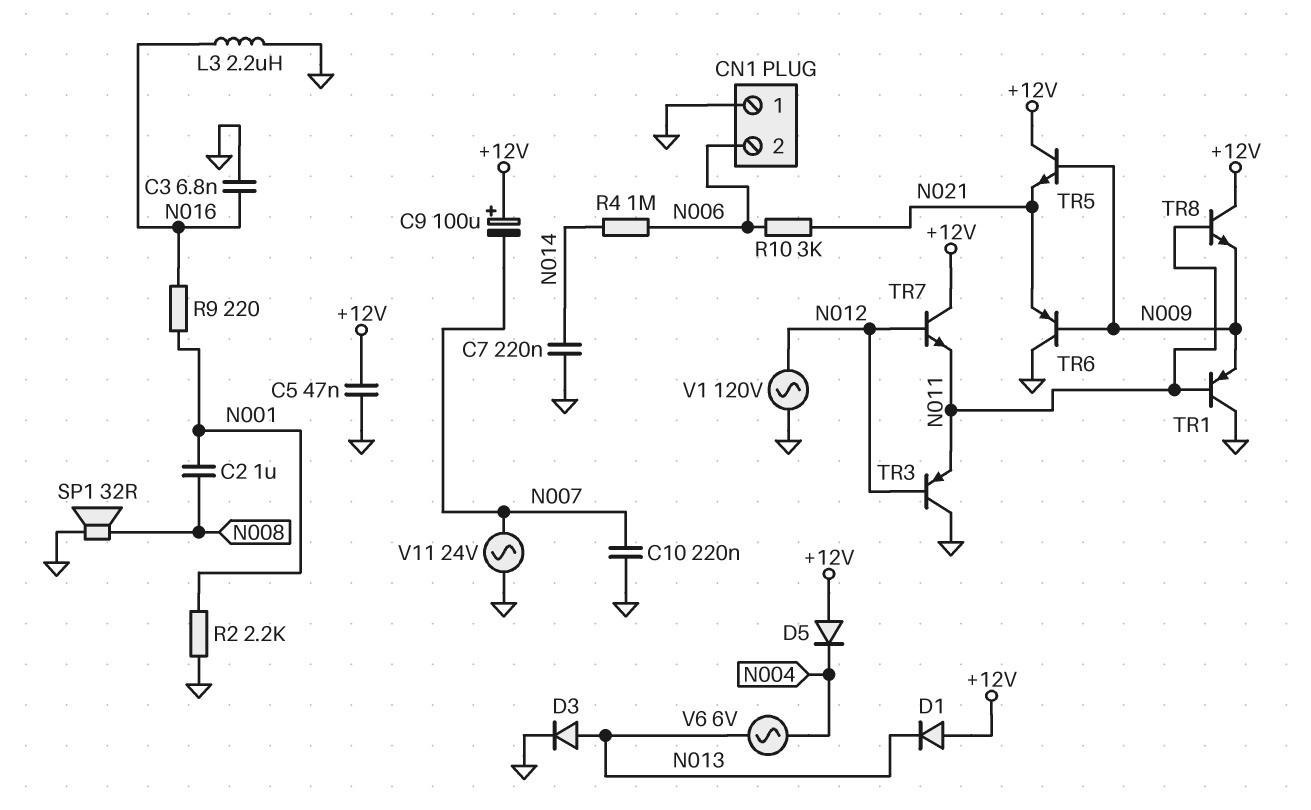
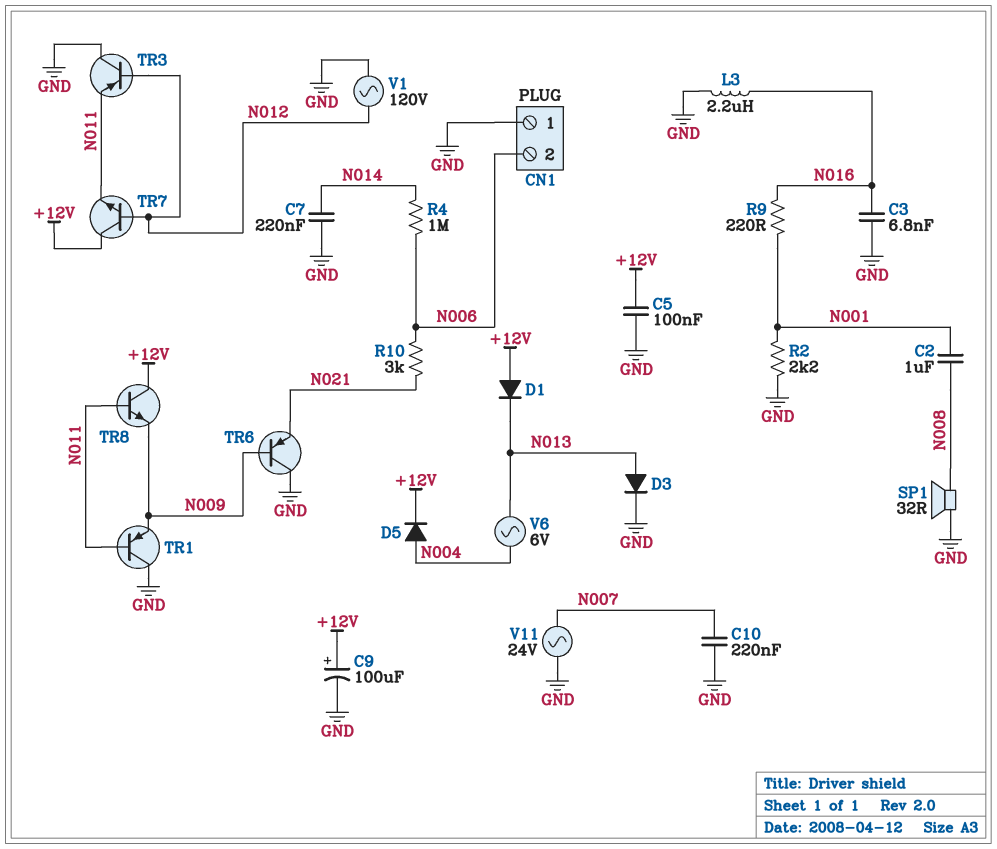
C5: 47nF (+12V, GND) -> 100nF (+12V, GND)
C9: 100uF (plus +12V, minus N007) -> 100uF (plus +12V, minus GND)
D5: diode (A +12V, K N004) -> diode (A N004, K +12V)
TR5: NPN (B N009, C +12V, E N021) -> none

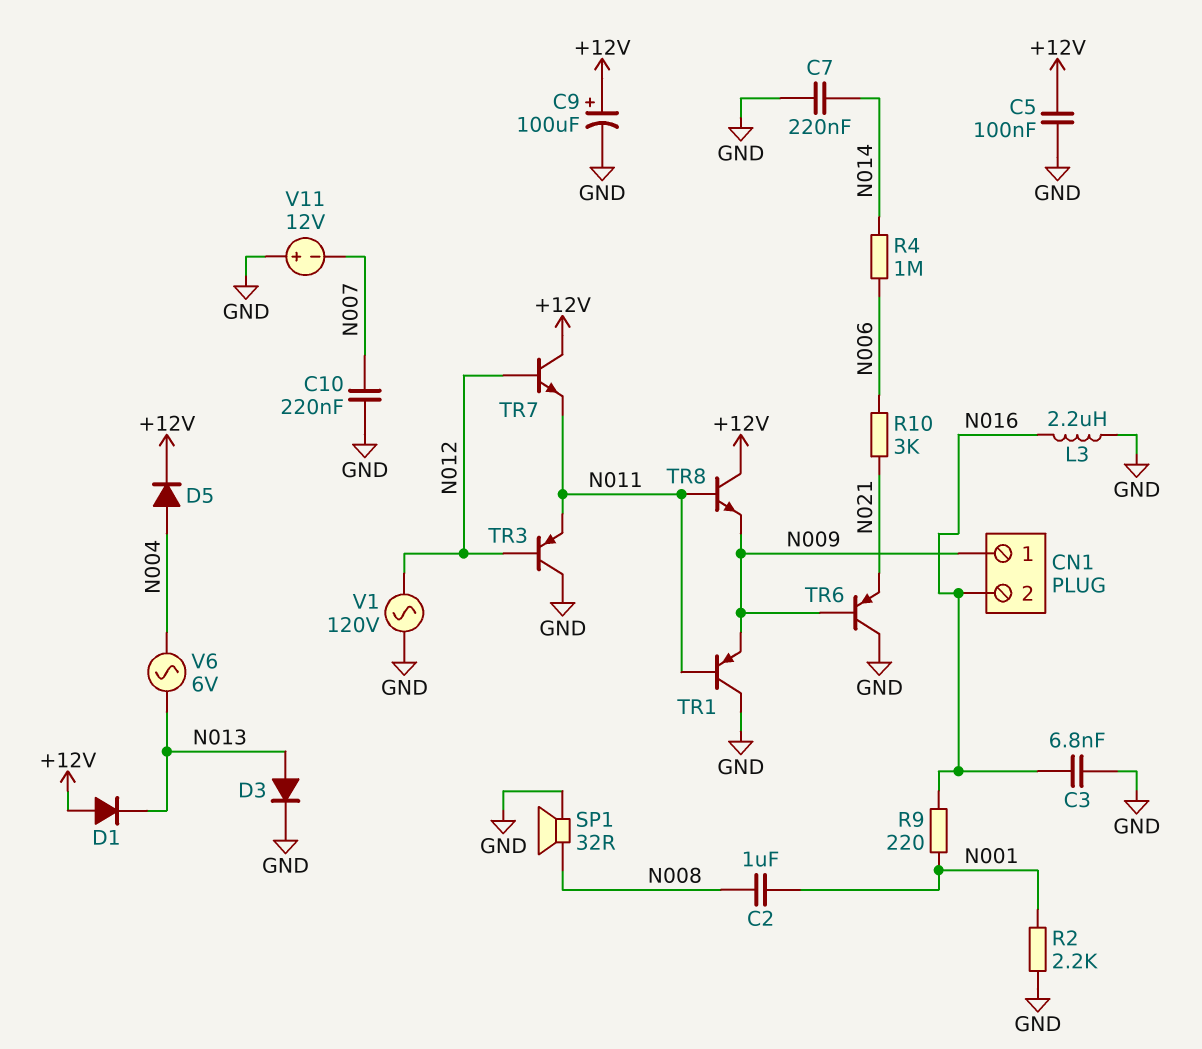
CN1 pin 1: GND -> N009
CN1 pin 2: N006 -> N016
V11: AC 24V (GND, N007) -> 12V (plus GND, minus N007)

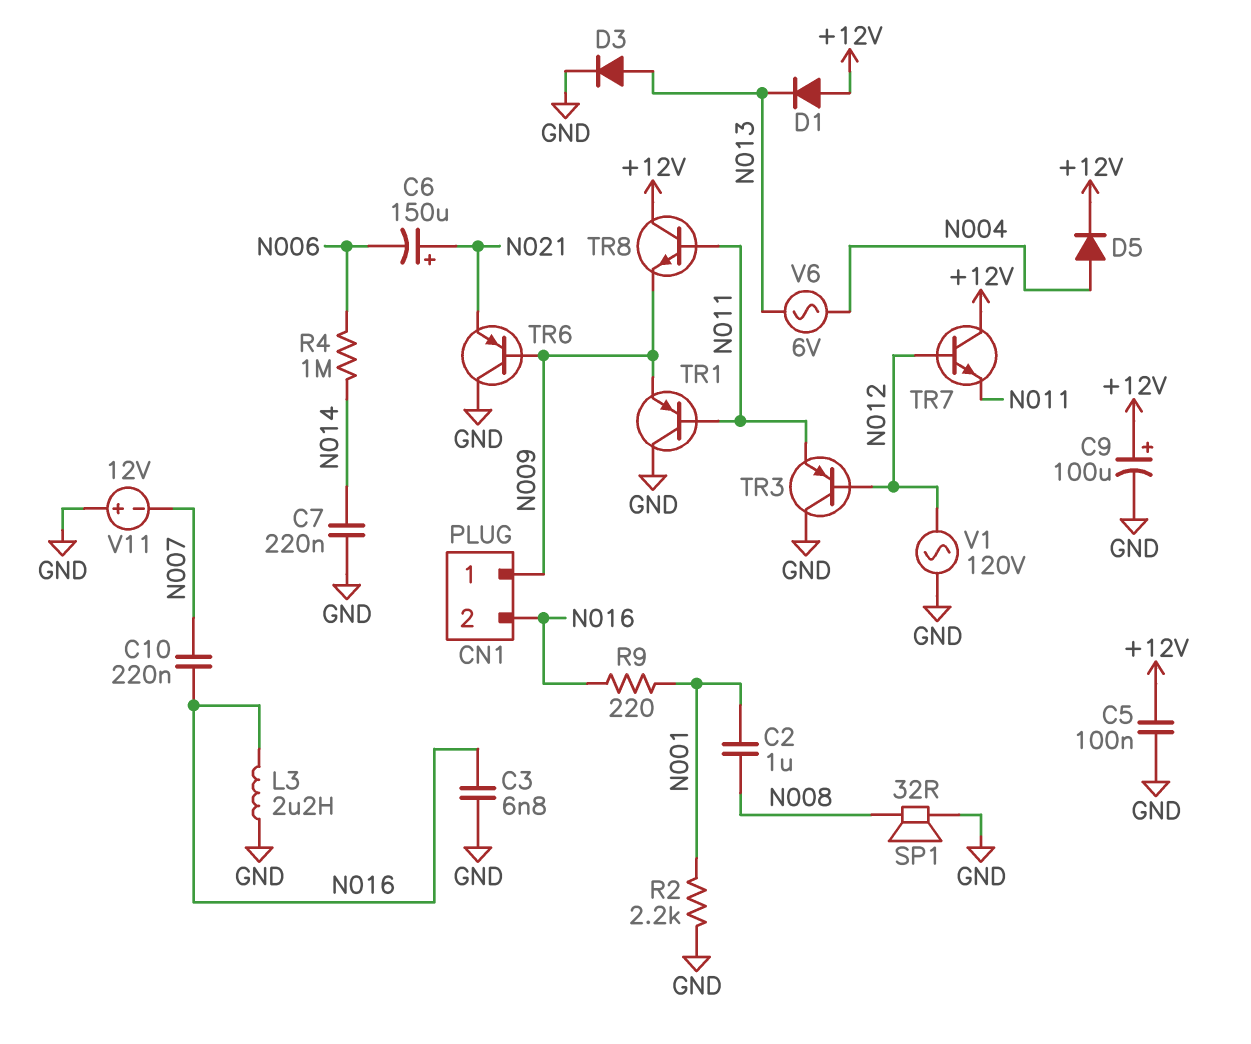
C6: none -> 150uF (plus N021, minus N006)
C10: 220nF (GND, N007) -> 220nF (N007, N016)
R10: 3k (N006, N021) -> none

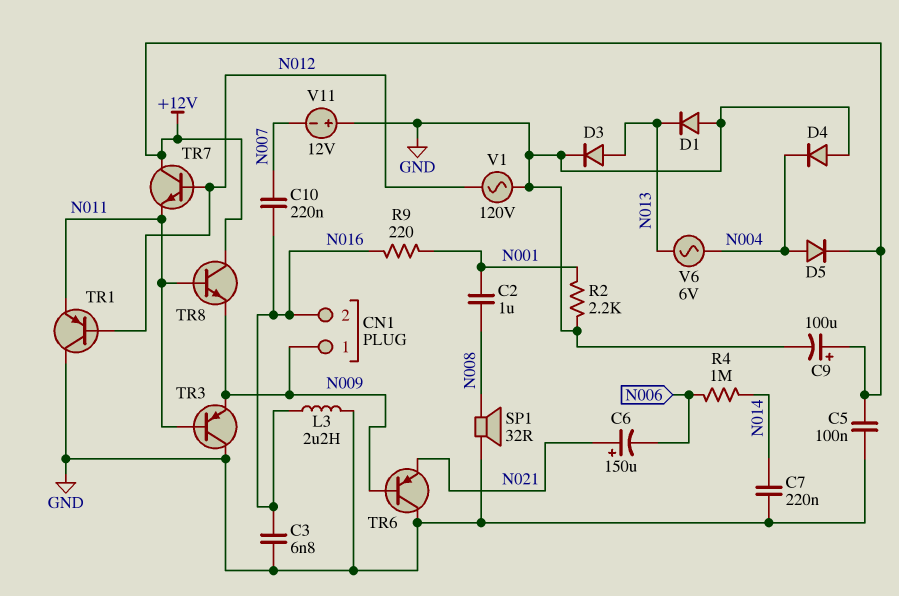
D1: diode (A +12V, K N013) -> diode (A GND, K N013)
D4: none -> diode (A GND, K N004)
TR1: PNP (B N011, C GND, E N009) -> PNP (B N012, C GND, E N011)
TR3: PNP (B N012, C GND, E N011) -> PNP (B N011, C GND, E N009)

